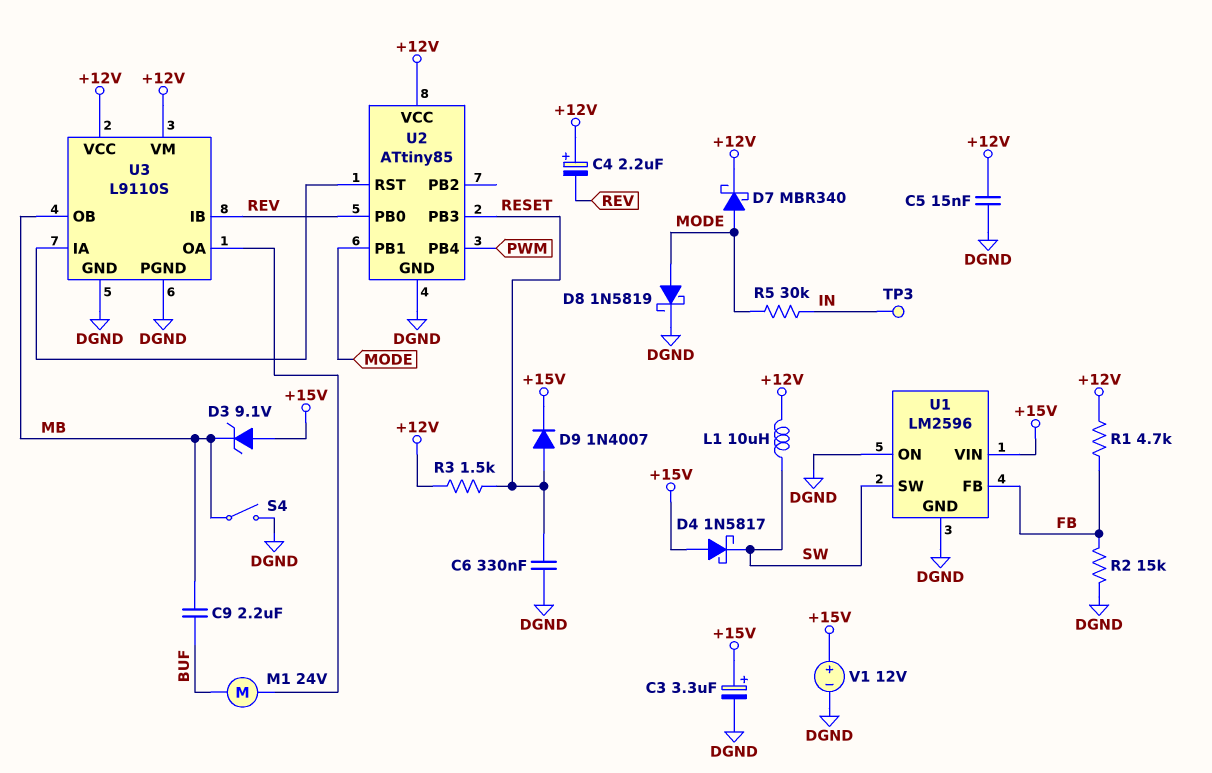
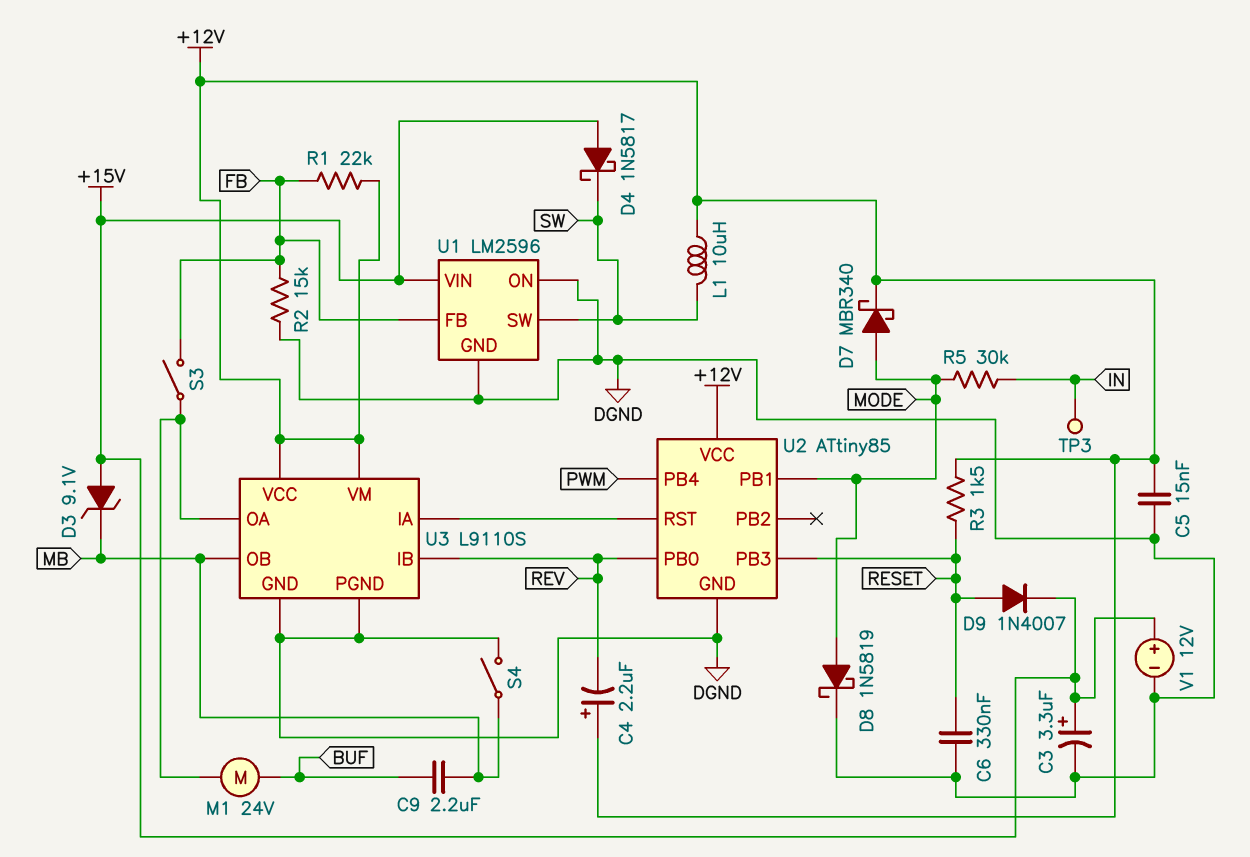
R1: 4.7k (+12V, FB) -> 22k (+12V, FB)
S3: none -> switch (FB, U3/OA)

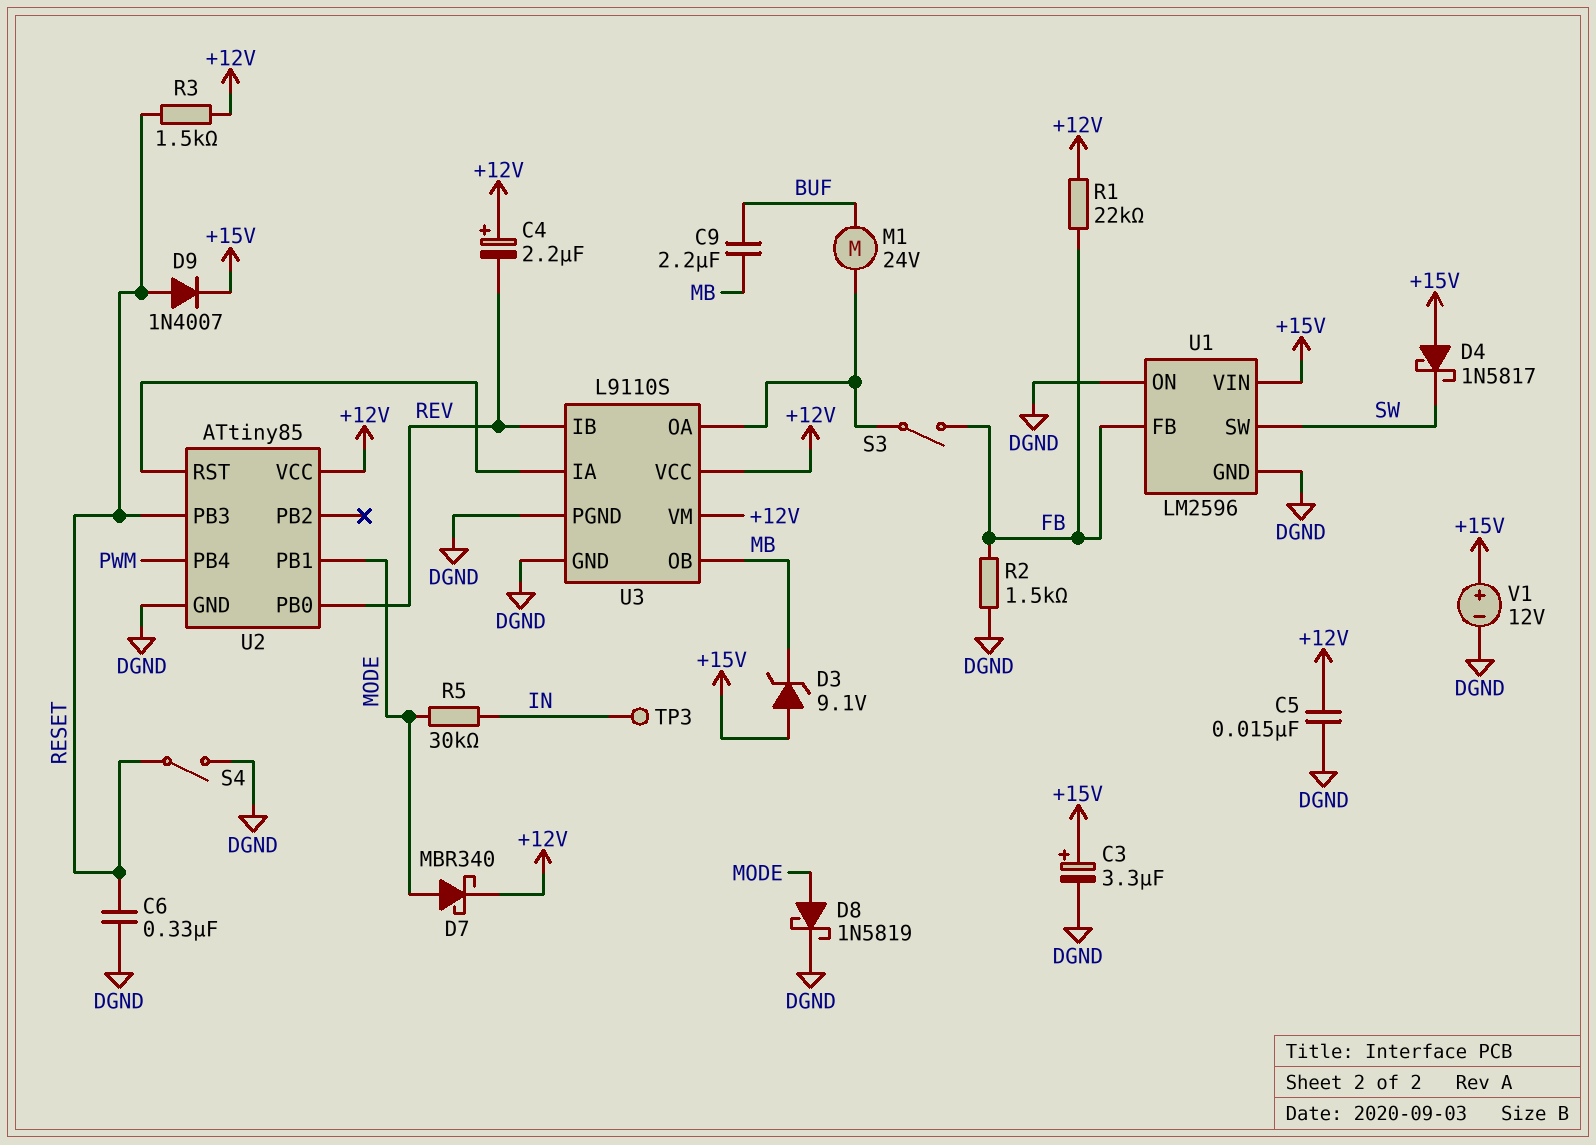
L1: 10uH (+12V, SW) -> none
R2: 15k (DGND, FB) -> 1.5k (DGND, FB)
S4: switch (DGND, MB) -> switch (DGND, RESET)

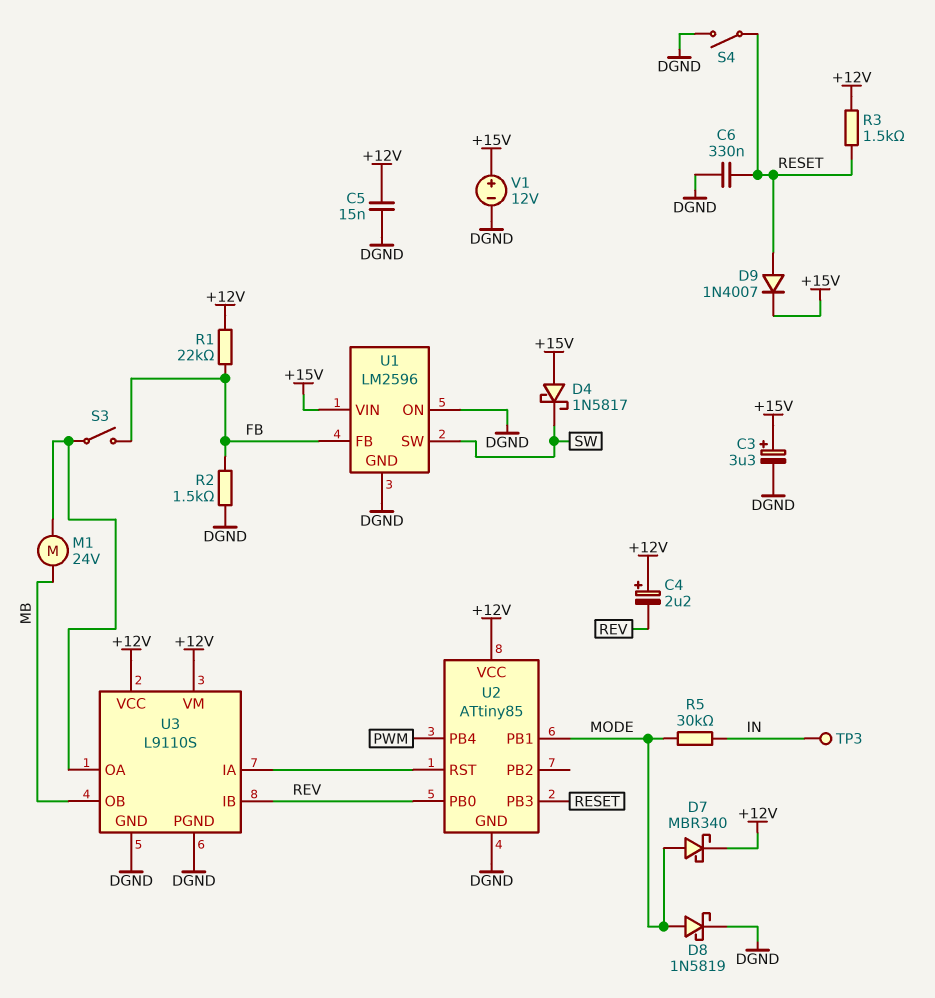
C9: 2.2uF (BUF, MB) -> none
D3: zener 9.1V (A +15V, K MB) -> none
M1: motor 24V (BUF, U3/OA) -> motor 24V (MB, U3/OA)

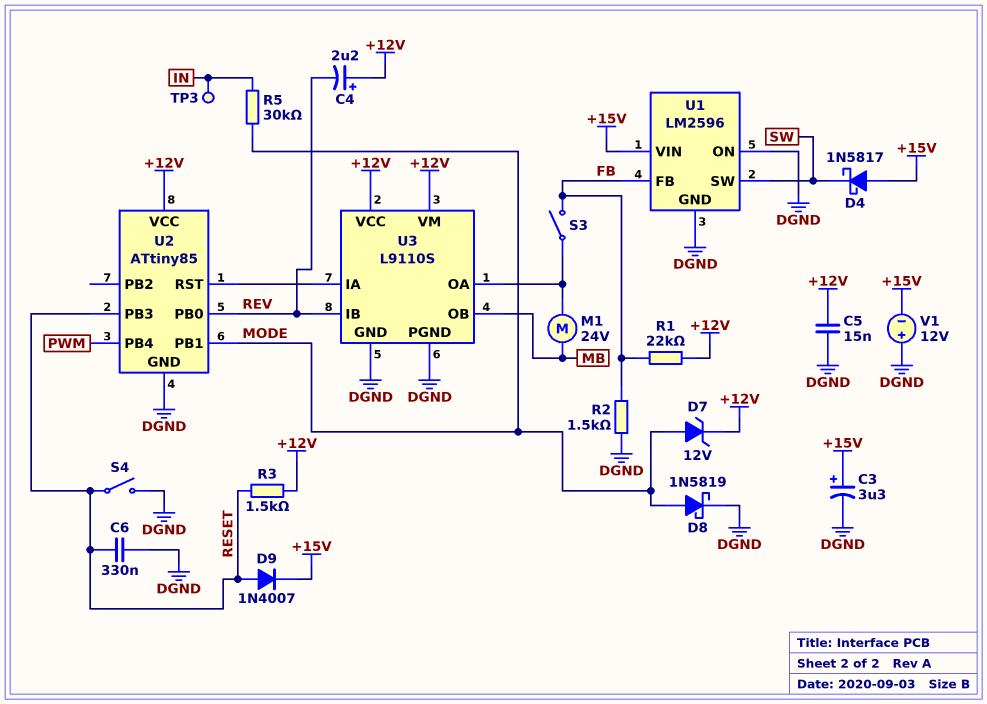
D7: schottky MBR340 (A MODE, K +12V) -> zener 12V (A MODE, K +12V)
V1: 12V (plus +15V, minus DGND) -> 12V (plus DGND, minus +15V)

